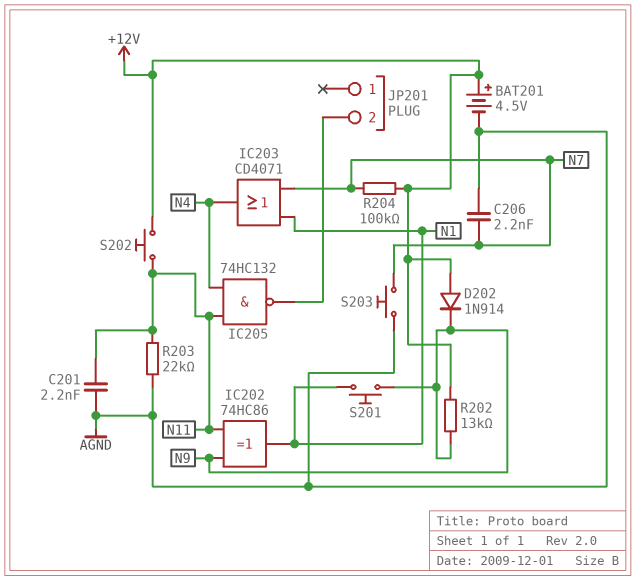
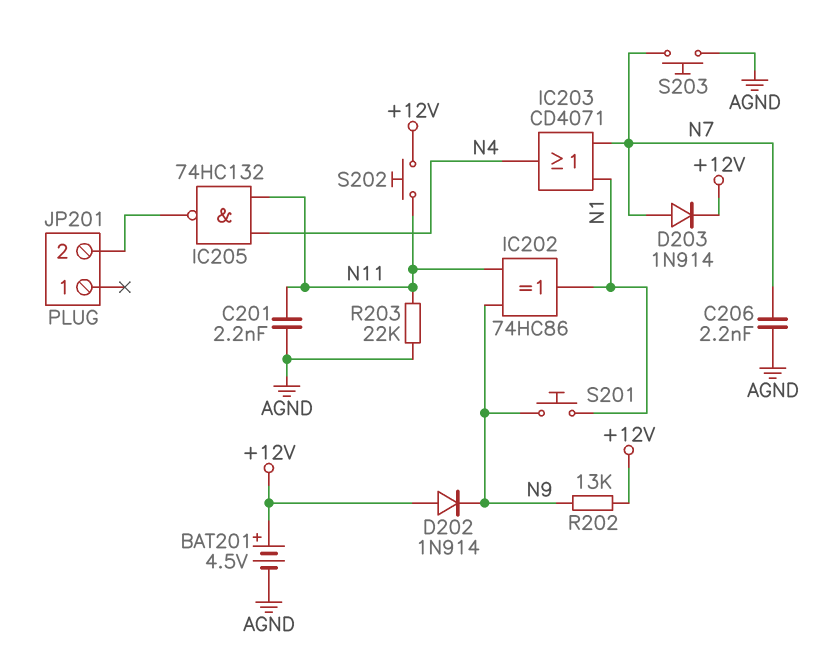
D203: none -> diode 1N914 (A N7, K +12V)
R204: 100k (+12V, N7) -> none

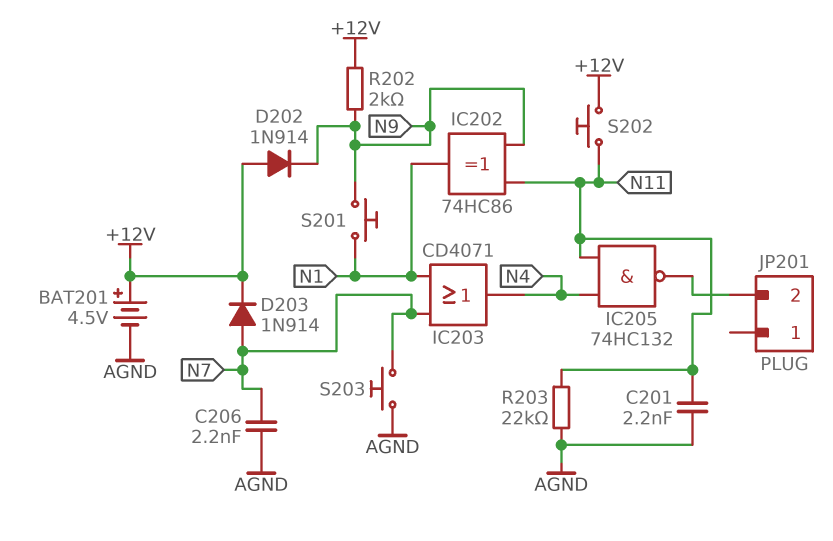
R202: 13k (+12V, N9) -> 2k (+12V, N9)

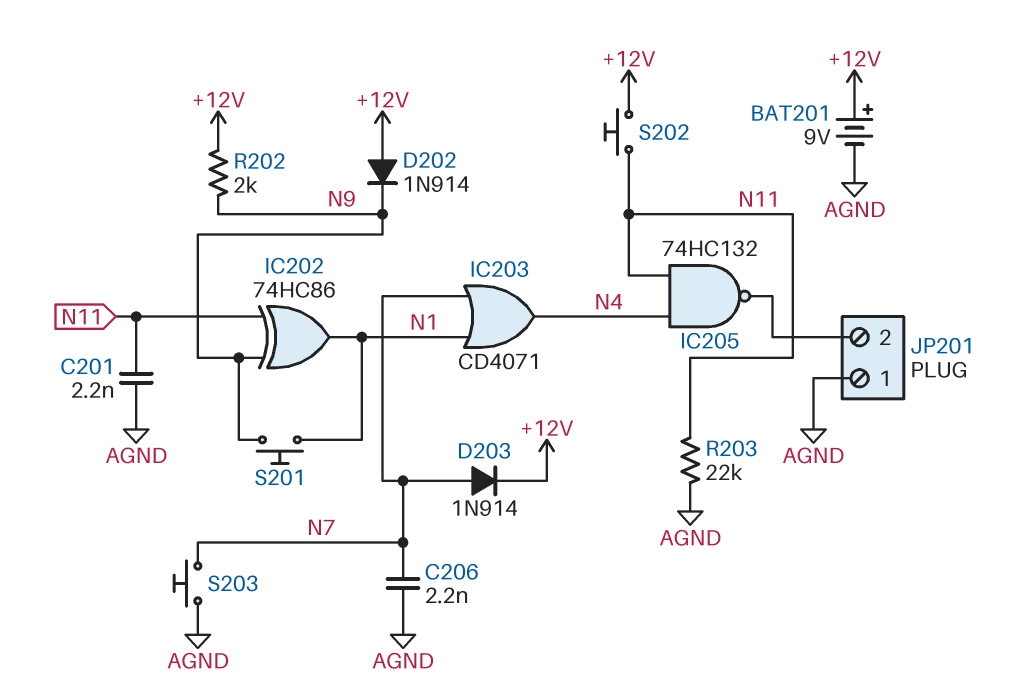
BAT201: 4.5V (plus +12V, minus AGND) -> 9V (plus +12V, minus AGND)
JP201 pin 1: none -> AGND

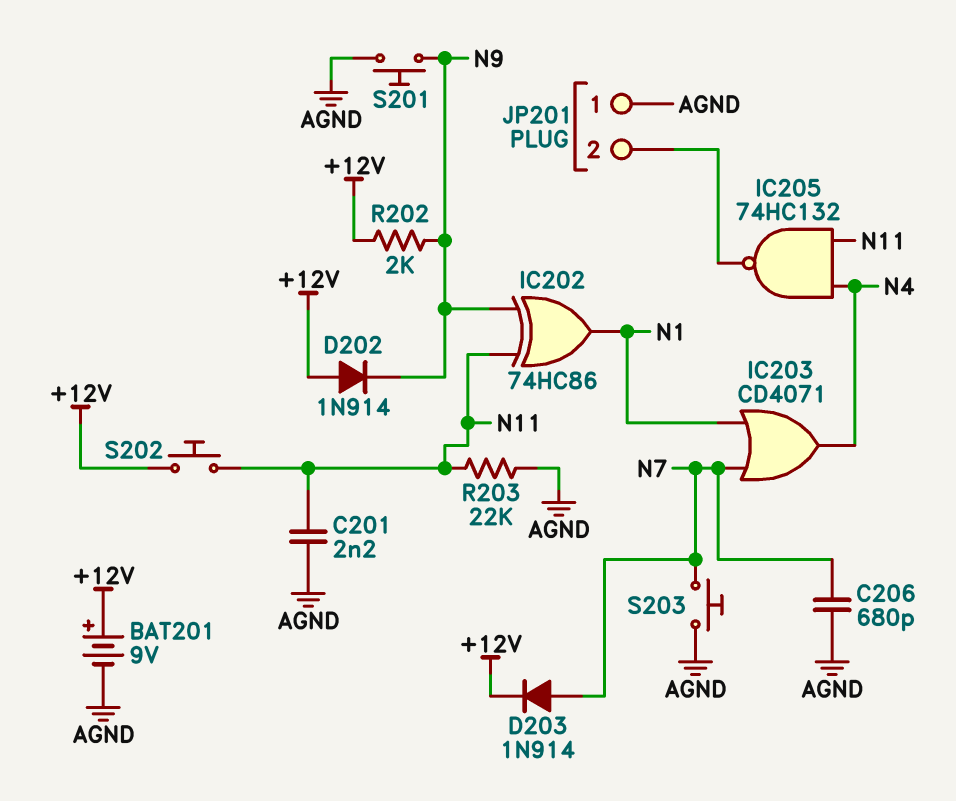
C206: 2.2nF (AGND, N7) -> 680pF (AGND, N7)
S201: button (N1, N9) -> button (AGND, N9)

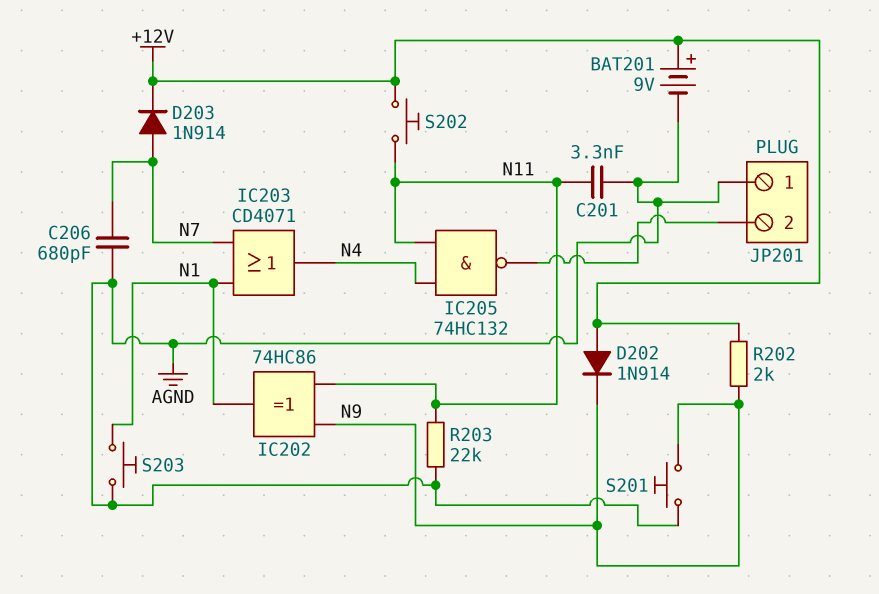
C201: 2.2nF (AGND, N11) -> 3.3nF (AGND, N11)
S203: button (AGND, N7) -> button (AGND, N1)

